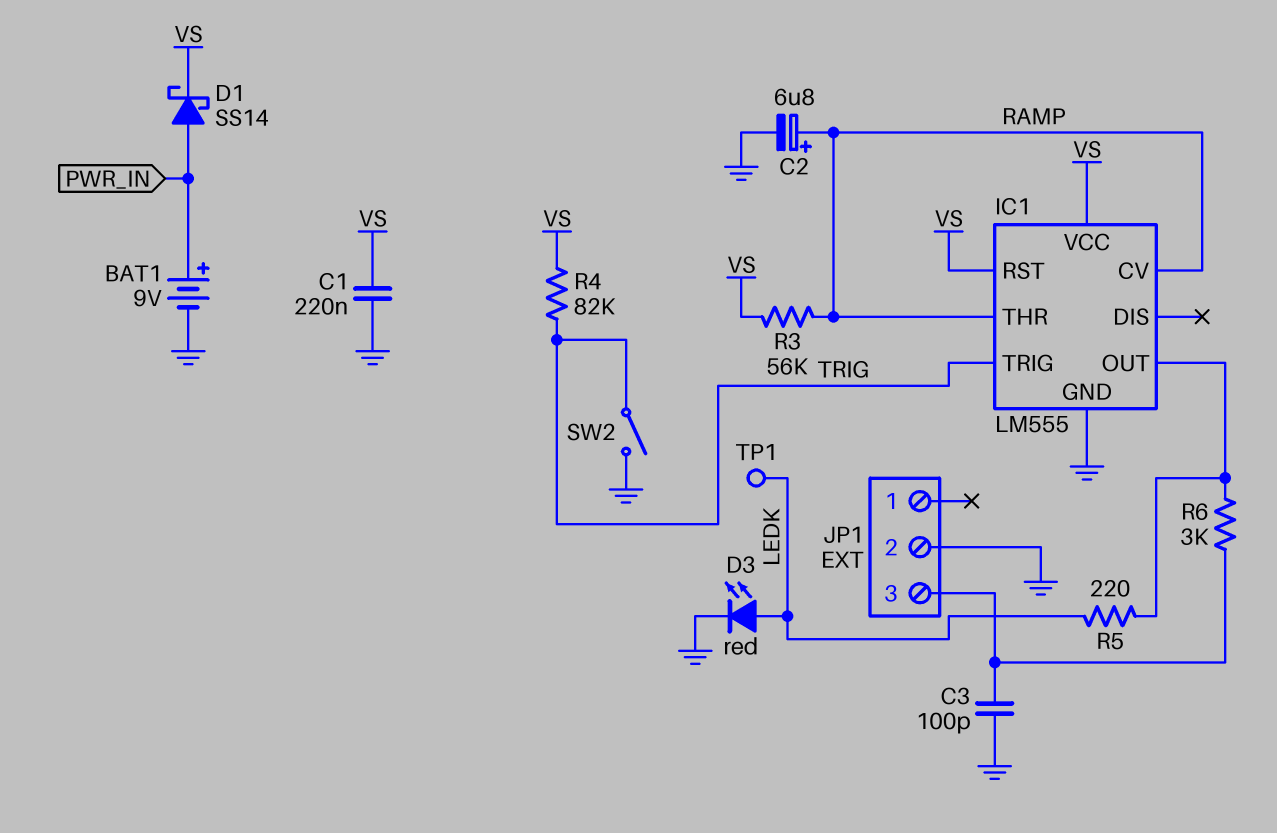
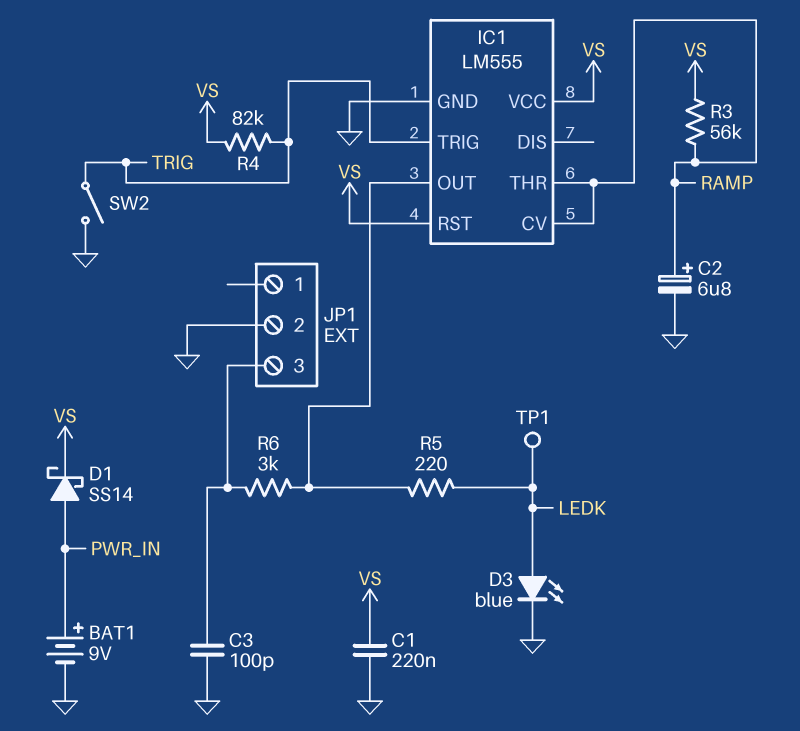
D3: LED red (A LEDK, K GND) -> LED blue (A LEDK, K GND)

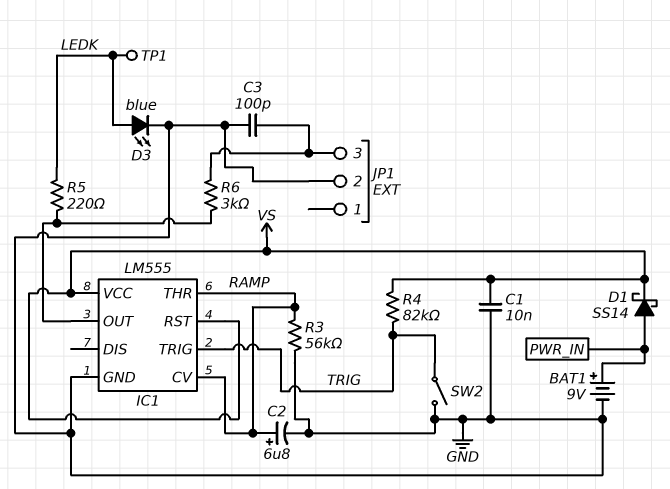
C1: 220nF (GND, VS) -> 10nF (GND, VS)
R3: 56k (RAMP, VS) -> 56k (GND, RAMP)

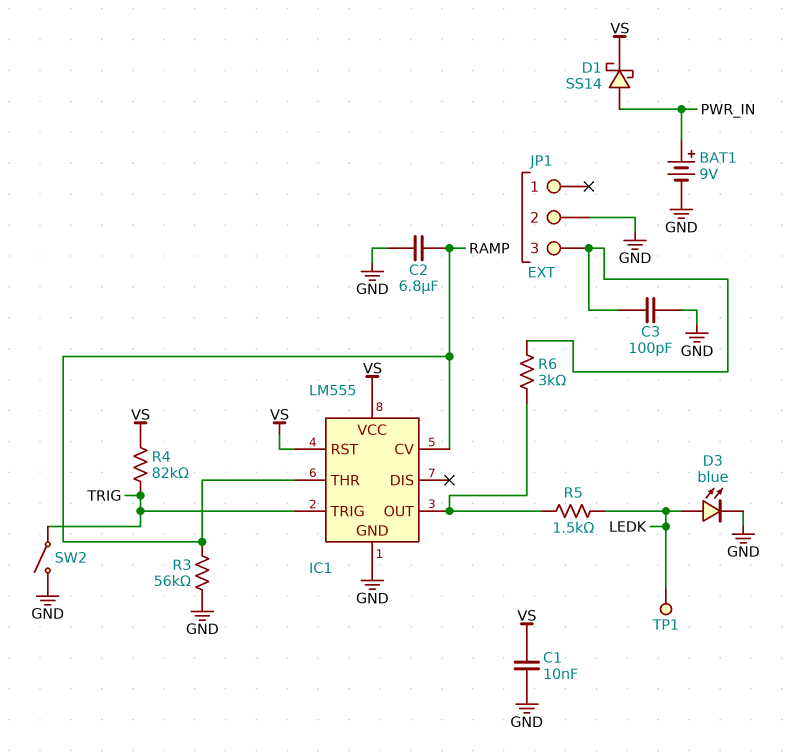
C2: 6.8uF (plus RAMP, minus GND) -> 6.8uF (GND, RAMP)
R5: 220 (IC1/OUT, LEDK) -> 1.5k (IC1/OUT, LEDK)

